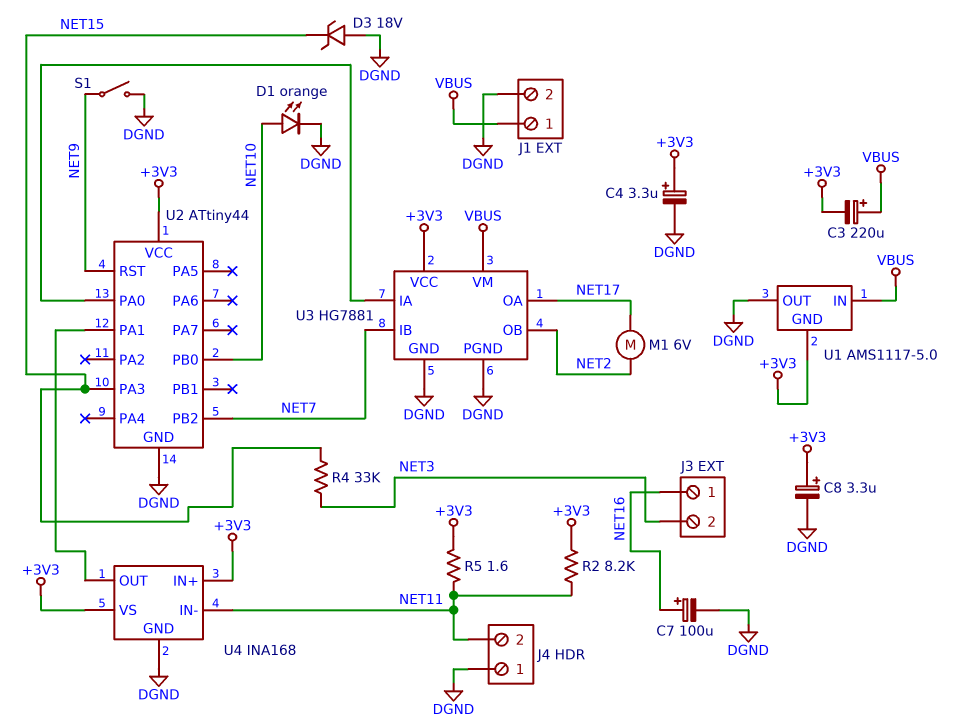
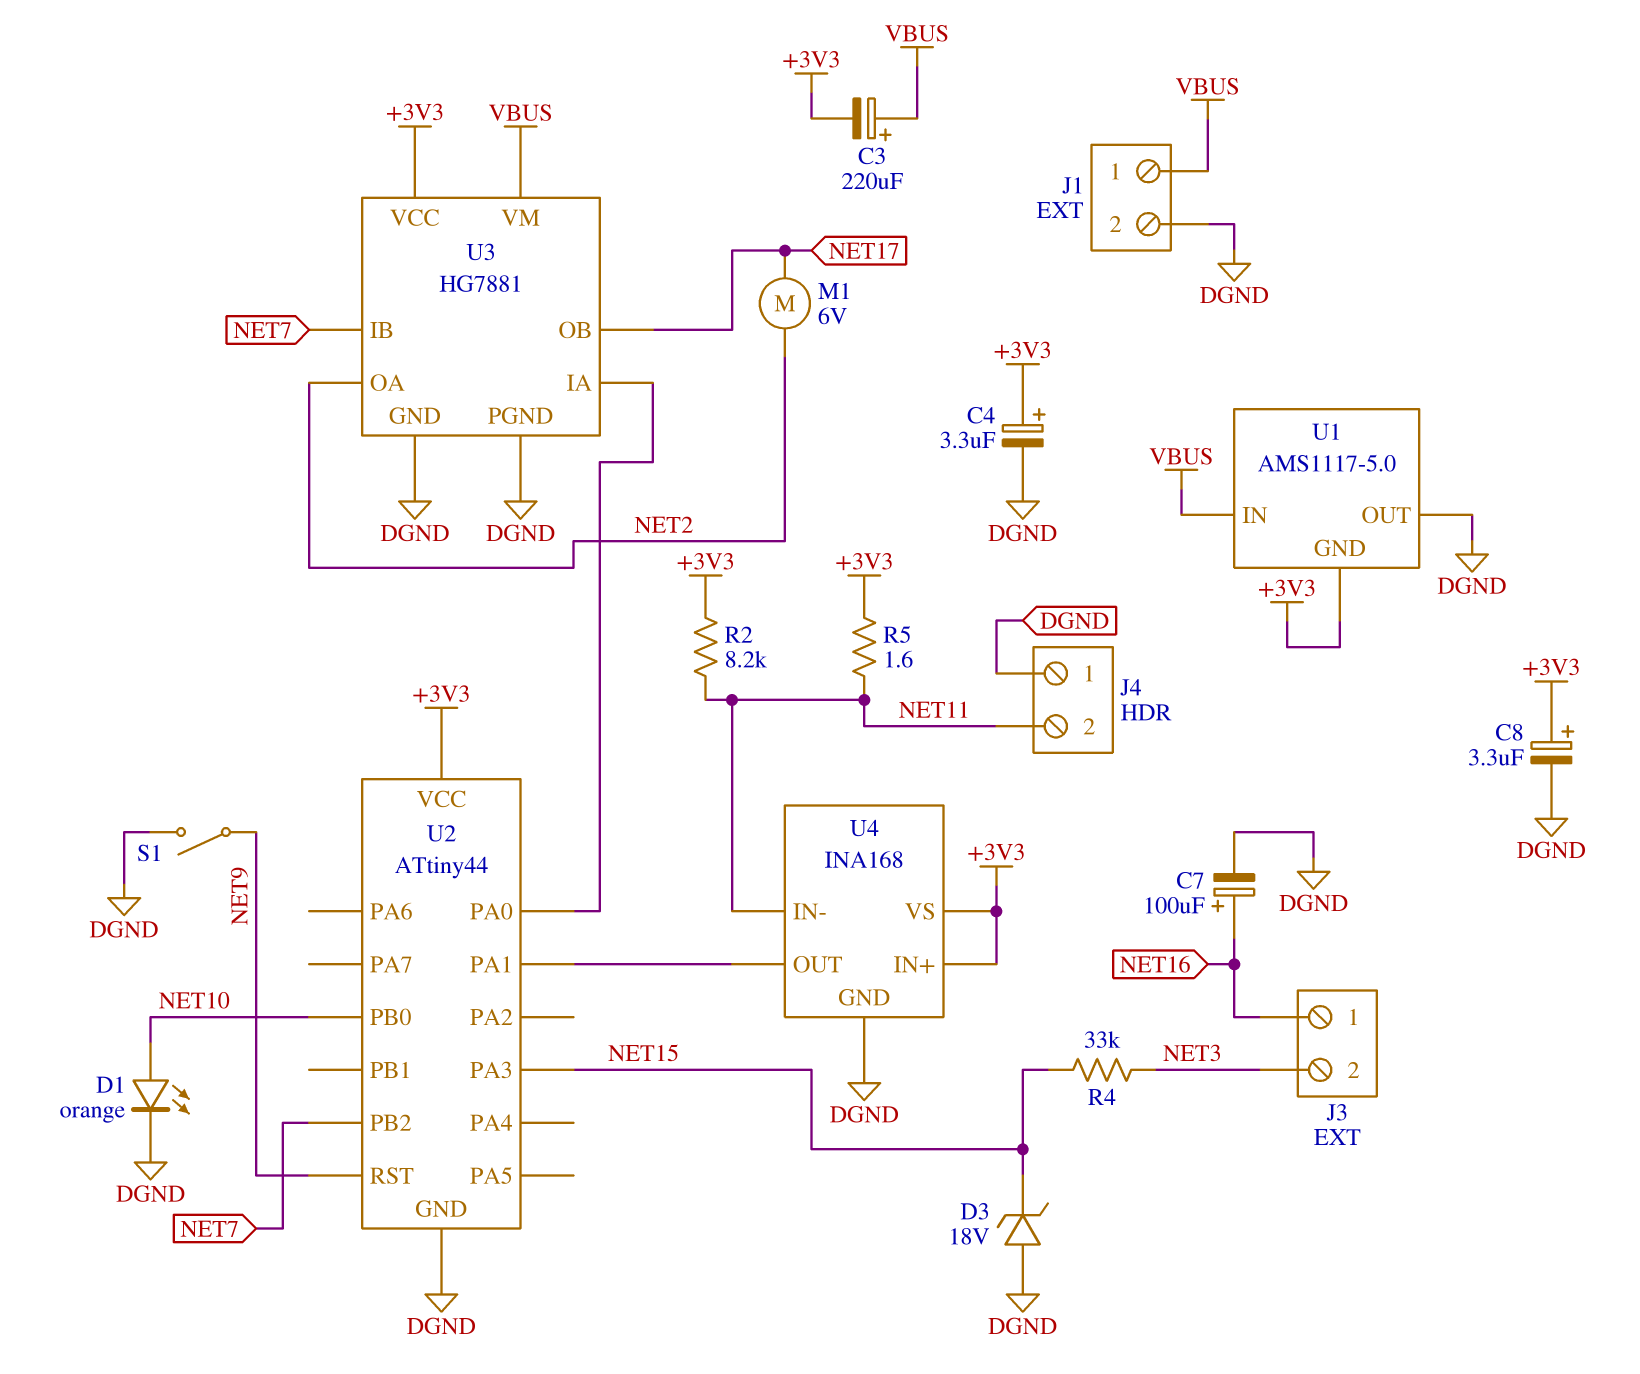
U3 pin OA: NET17 -> NET2
U3 pin OB: NET2 -> NET17

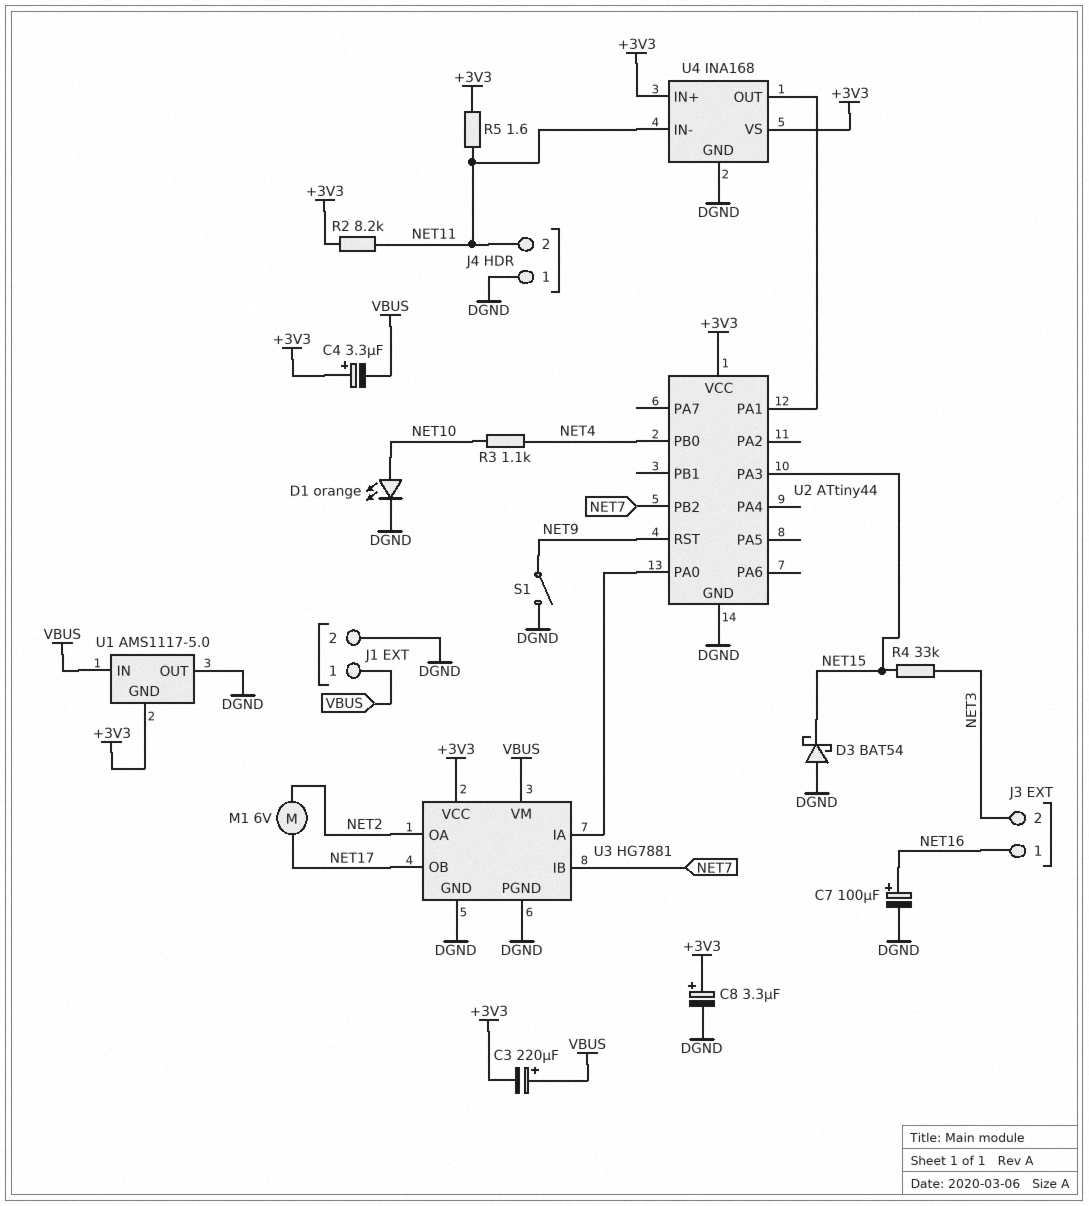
C4: 3.3uF (plus +3V3, minus DGND) -> 3.3uF (plus +3V3, minus VBUS)
D3: zener 18V (A DGND, K NET15) -> schottky BAT54 (A DGND, K NET15)
R3: none -> 1.1k (NET4, NET10)
U2 pin PB0: NET10 -> NET4

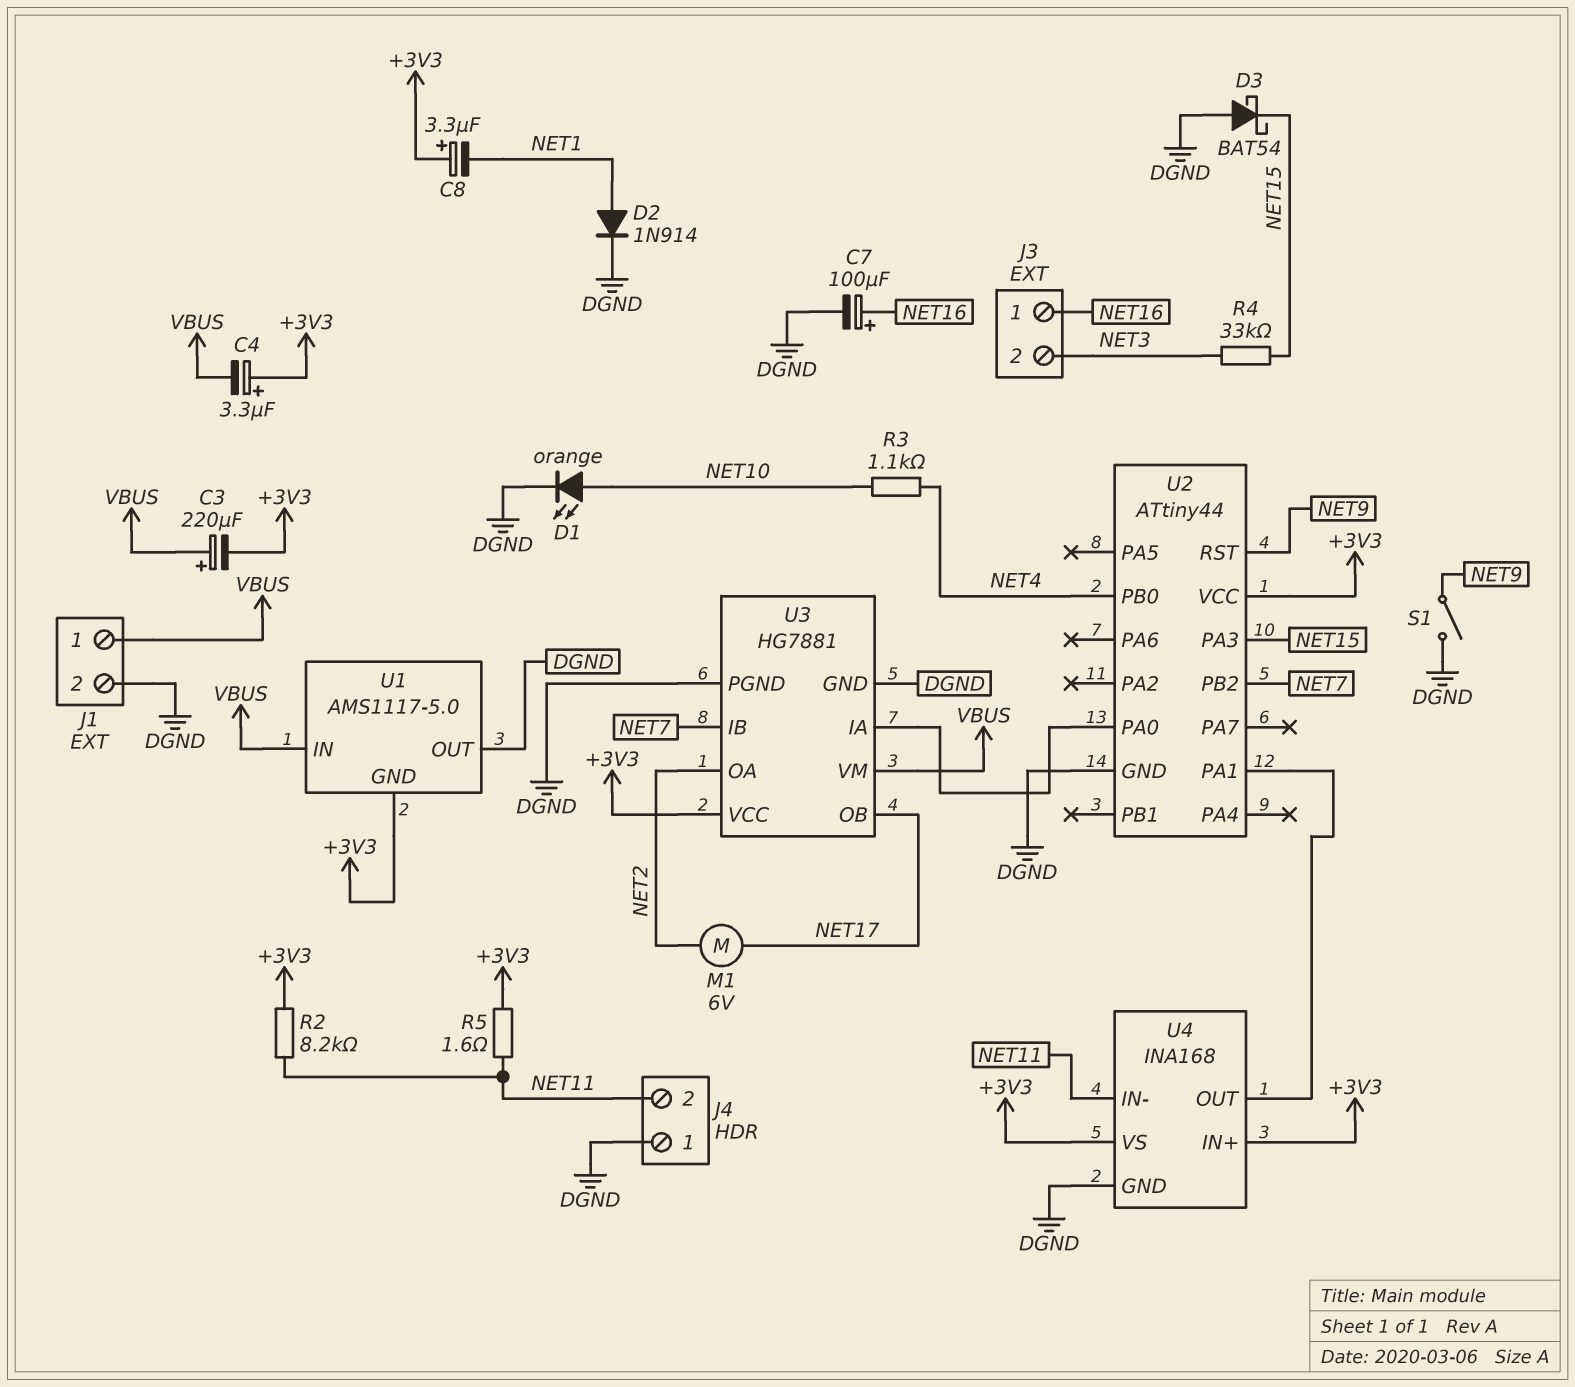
C8: 3.3uF (plus +3V3, minus DGND) -> 3.3uF (plus +3V3, minus NET1)
D2: none -> diode 1N914 (A NET1, K DGND)

